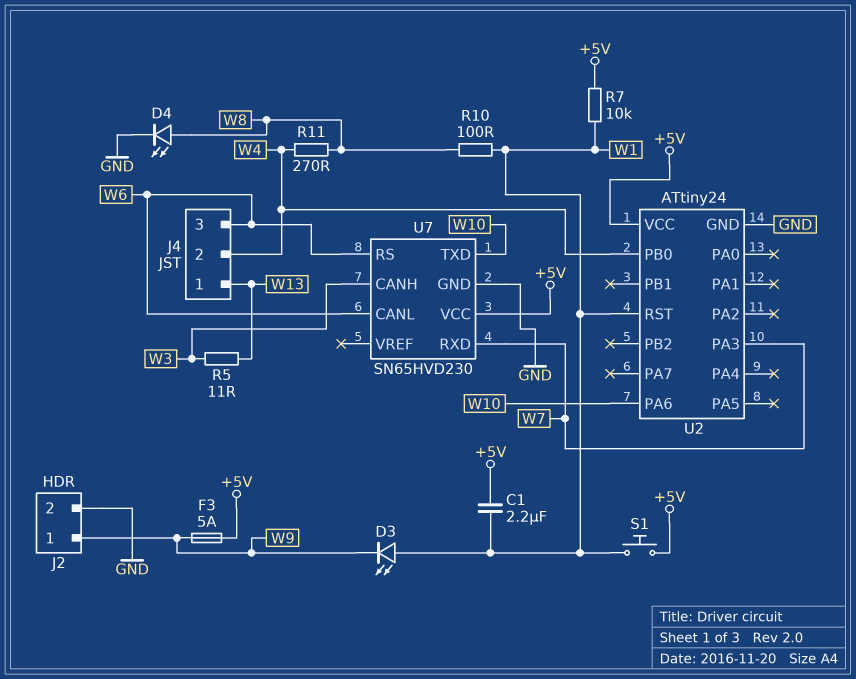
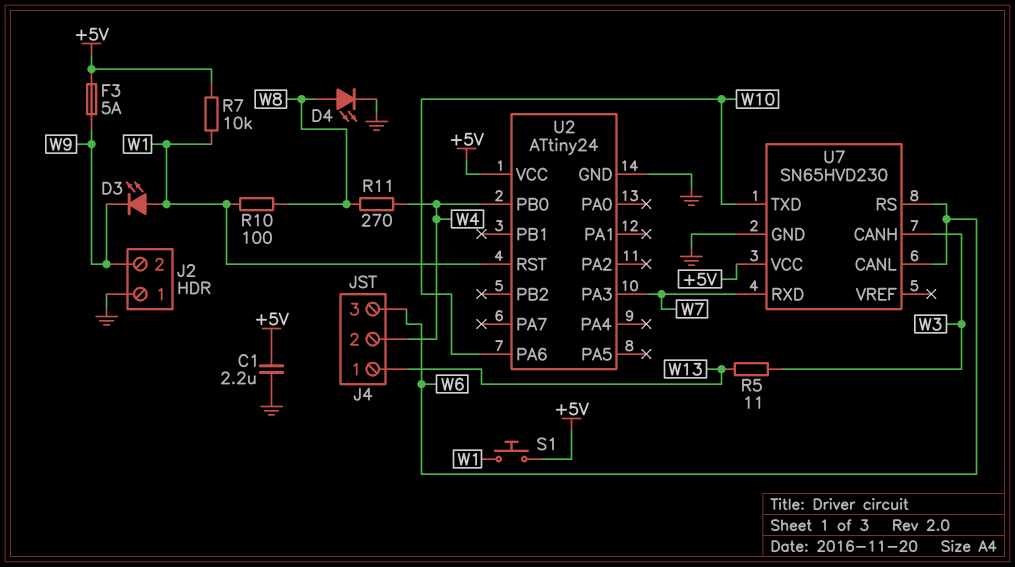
C1: 2.2uF (+5V, W1) -> 2.2uF (+5V, GND)
J2 pin 1: W9 -> GND
J2 pin 2: GND -> W9

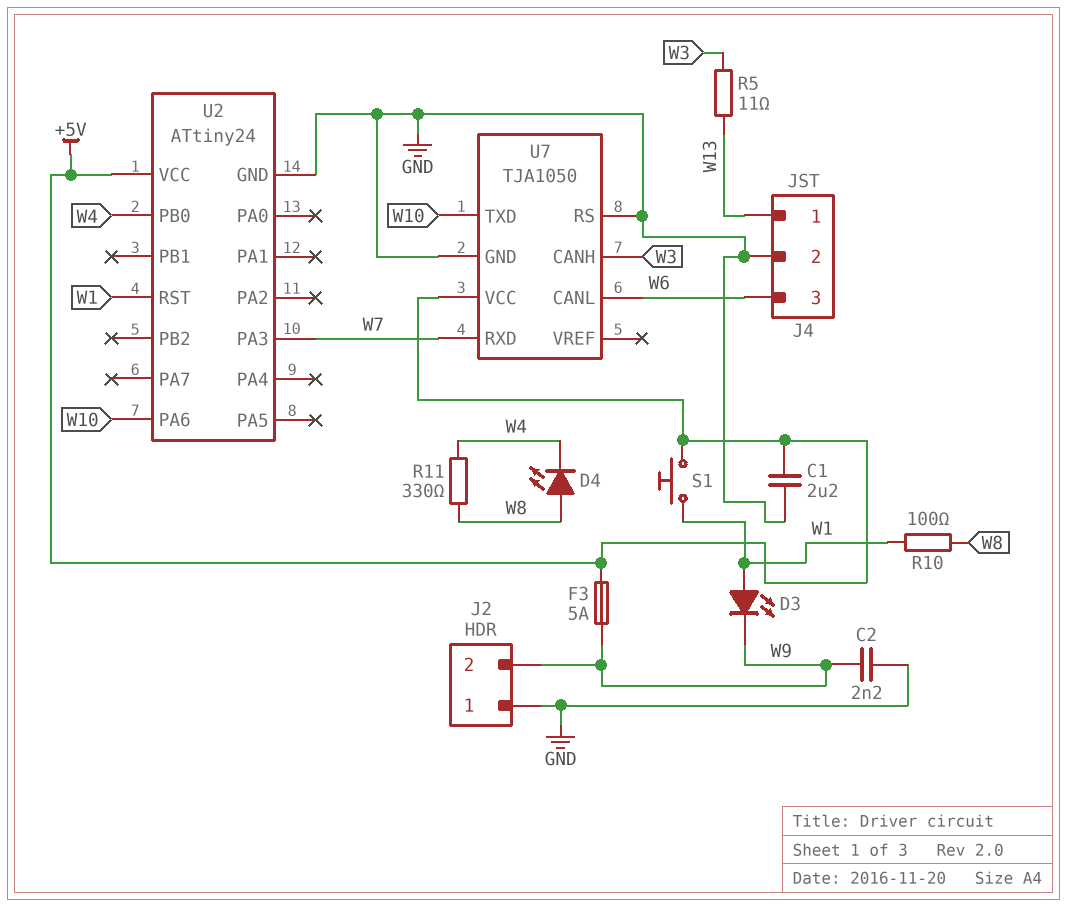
C2: none -> 2.2nF (GND, W9)
D4: LED (A W8, K GND) -> LED (A W8, K W4)
J4 pin 2: W4 -> GND
R7: 10k (+5V, W1) -> none
R11: 270 (W4, W8) -> 330 (W4, W8)
U7: SN65HVD230 -> TJA1050
U7 pin RS: W6 -> GND

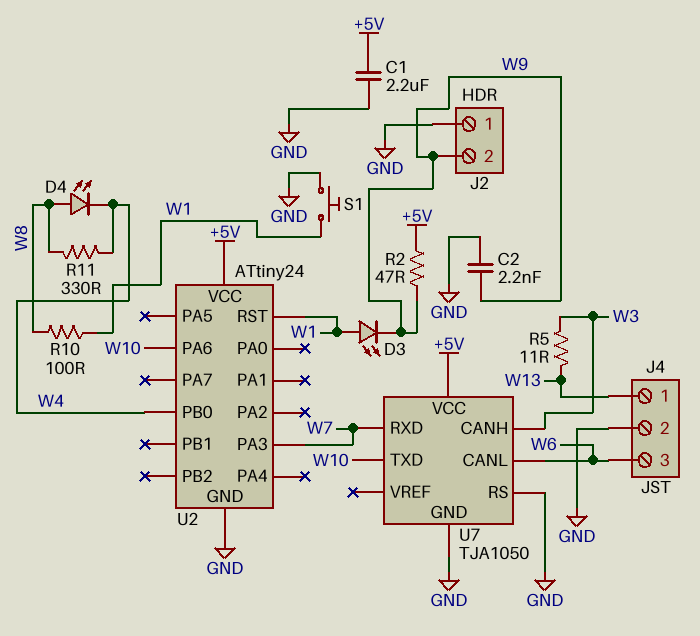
F3: 5A (+5V, W9) -> none
R2: none -> 47 (+5V, W9)
S1: button (+5V, W1) -> button (GND, W1)

